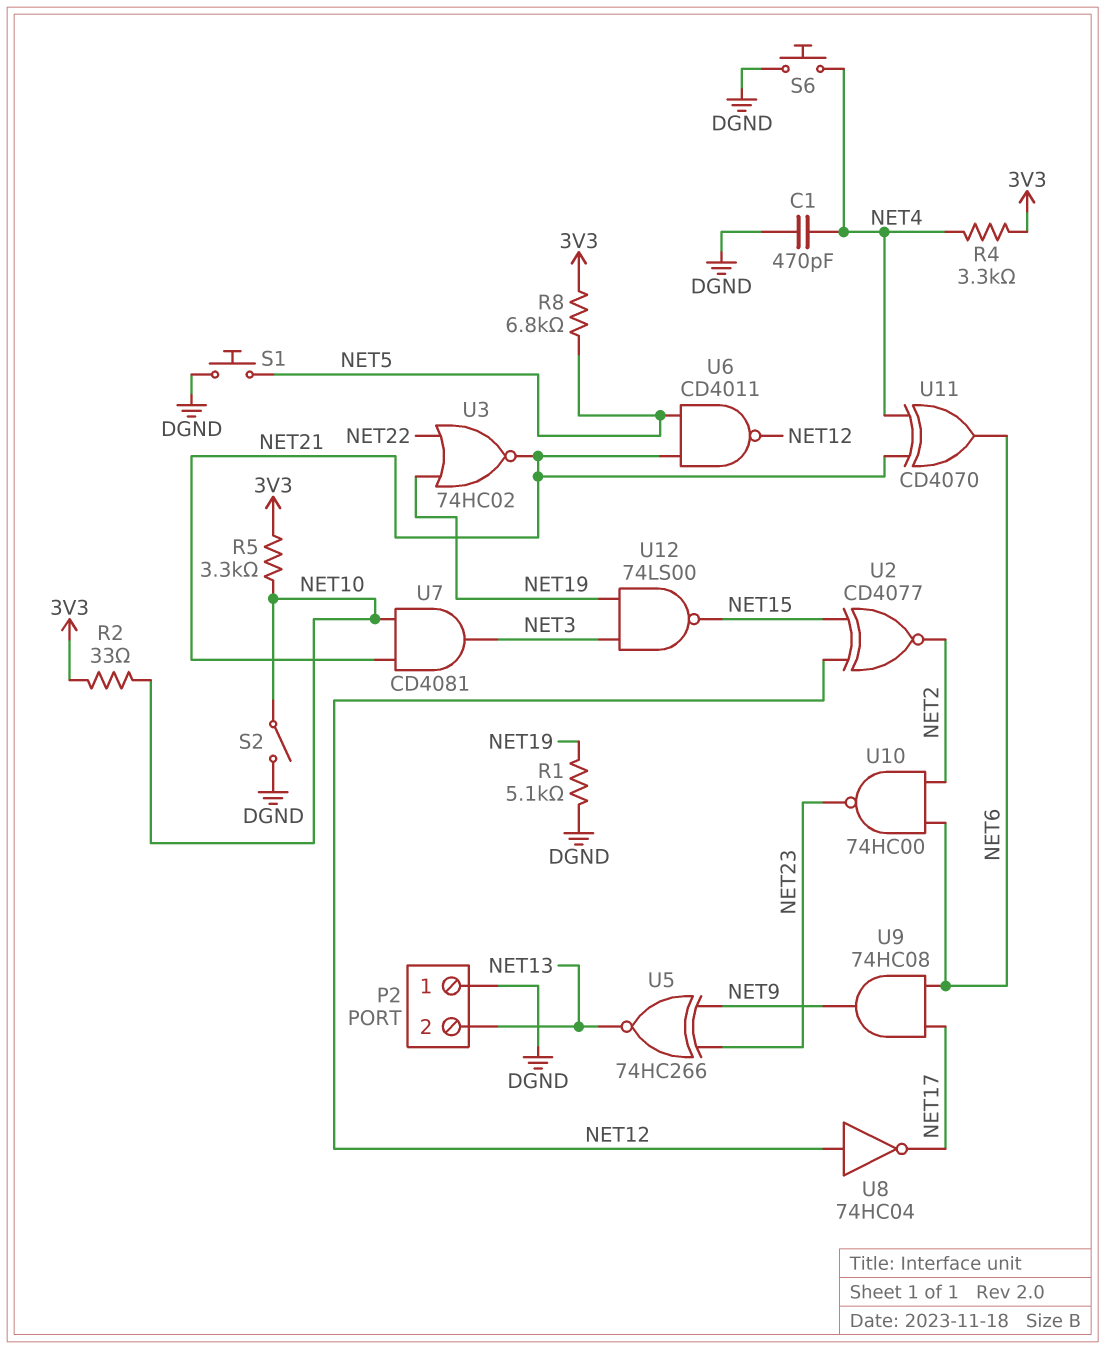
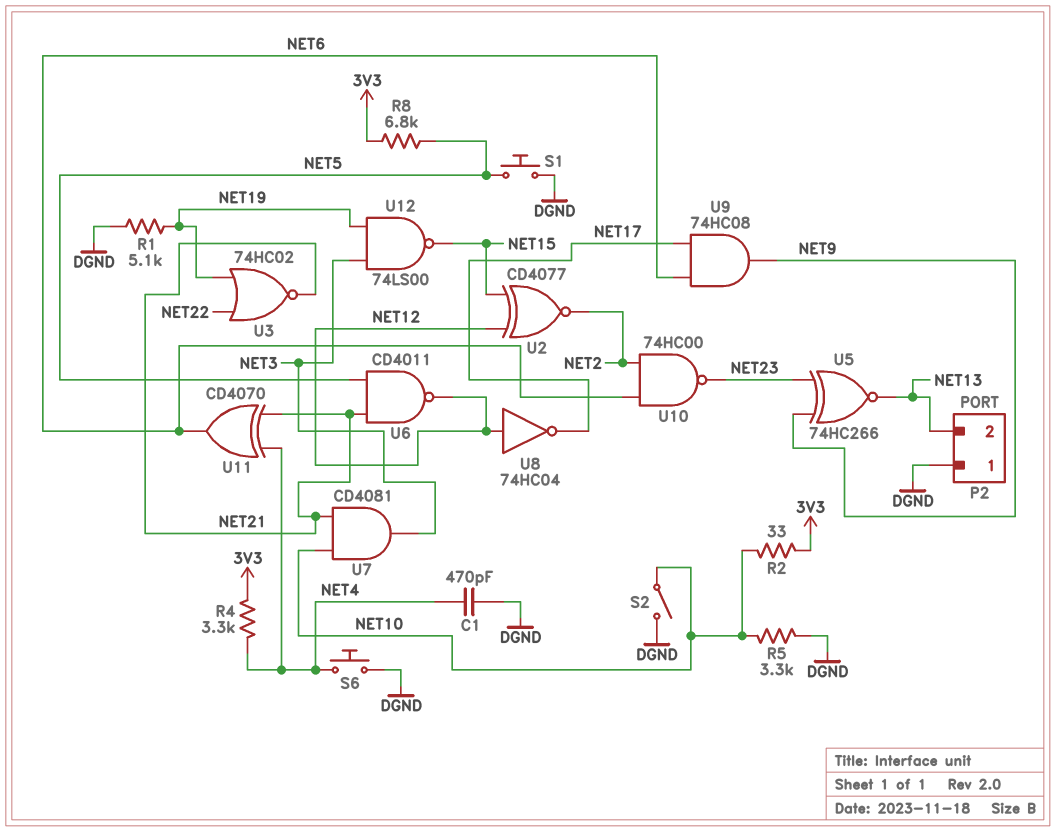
R5: 3.3k (3V3, NET10) -> 3.3k (DGND, NET10)

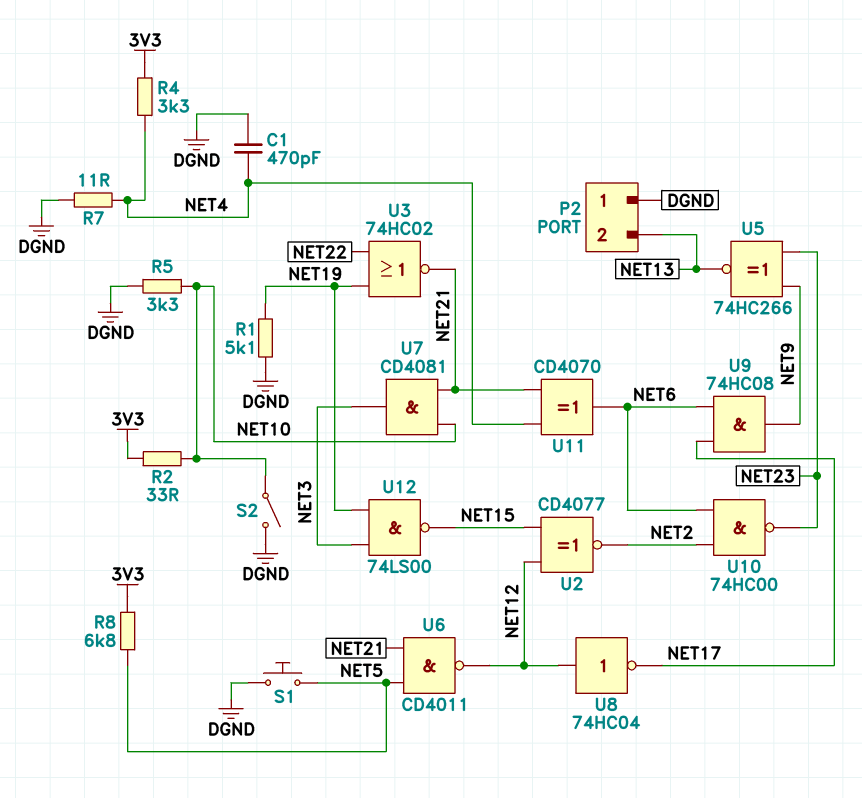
R7: none -> 11 (DGND, NET4)
S6: button (DGND, NET4) -> none

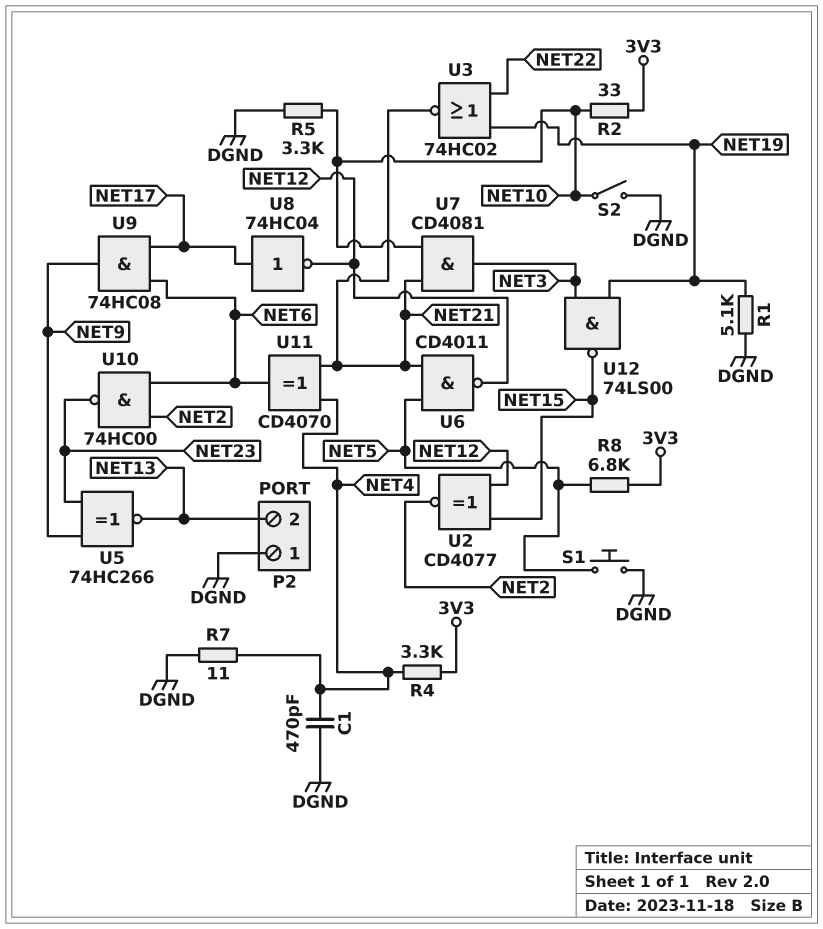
U8: NOT 74HC04 (in NET12, out NET17) -> NOT 74HC04 (in NET17, out NET12)

